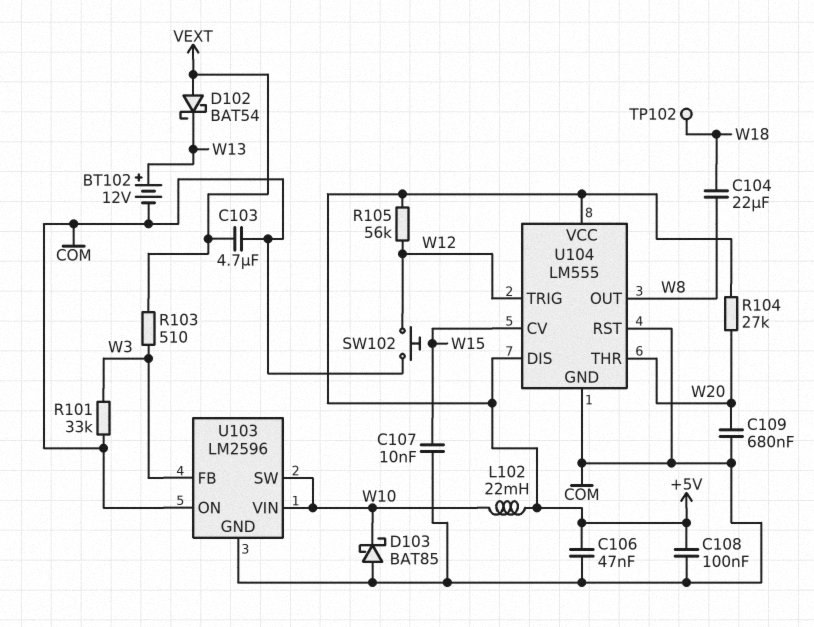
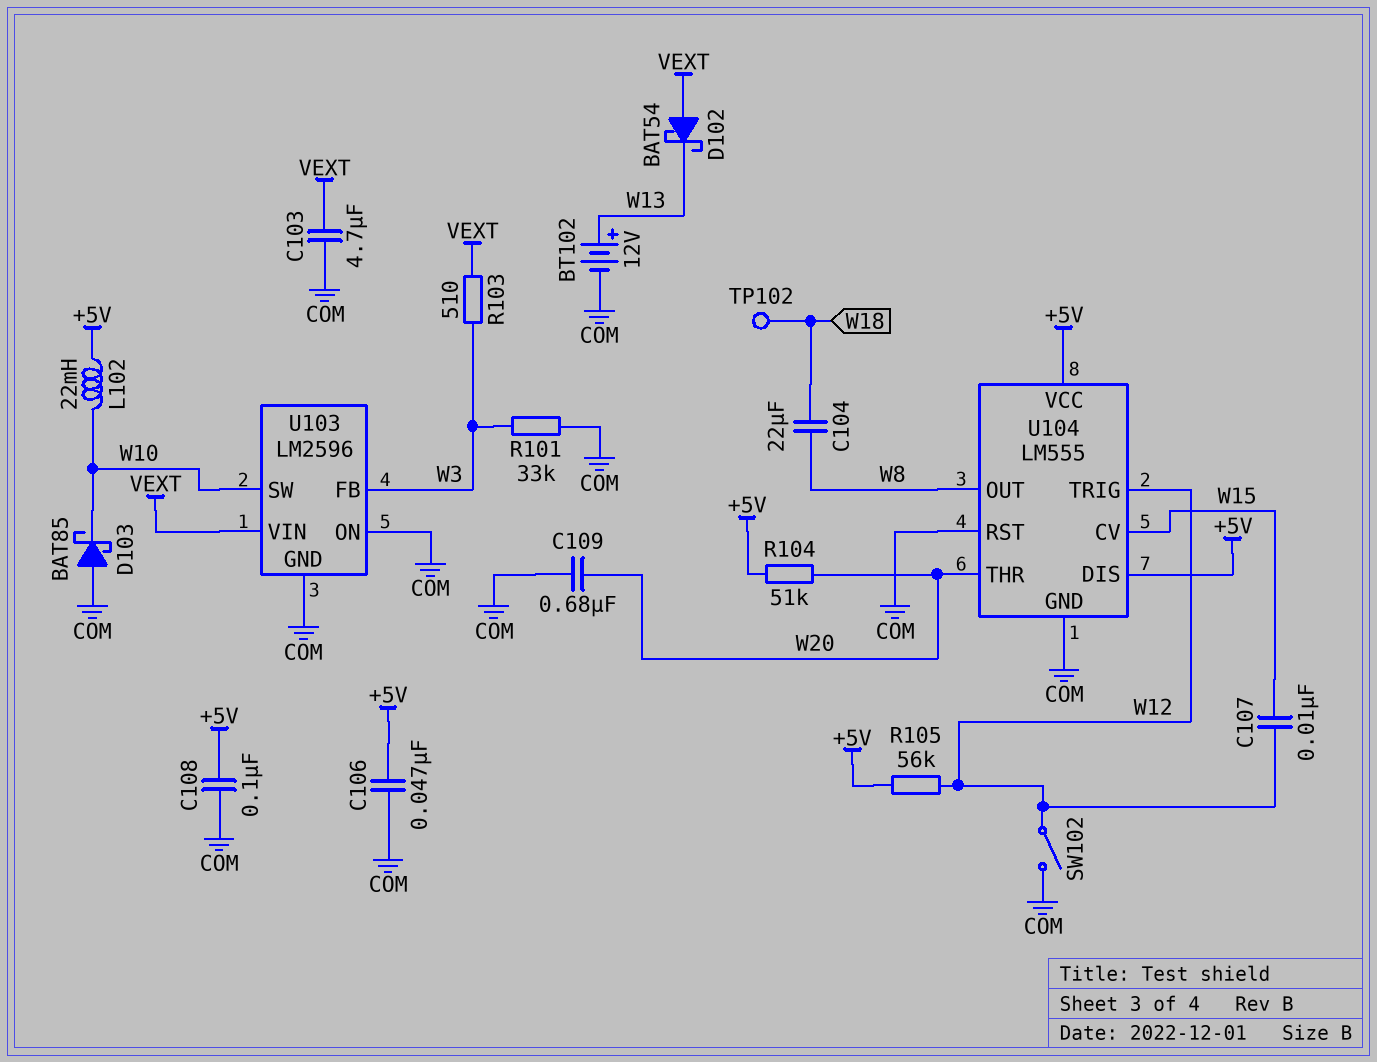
C107: 10nF (COM, W15) -> 10nF (W12, W15)
R104: 27k (+5V, W20) -> 51k (+5V, W20)
SW102: button (COM, W12) -> switch (COM, W12)
U103 pin VIN: W10 -> VEXT

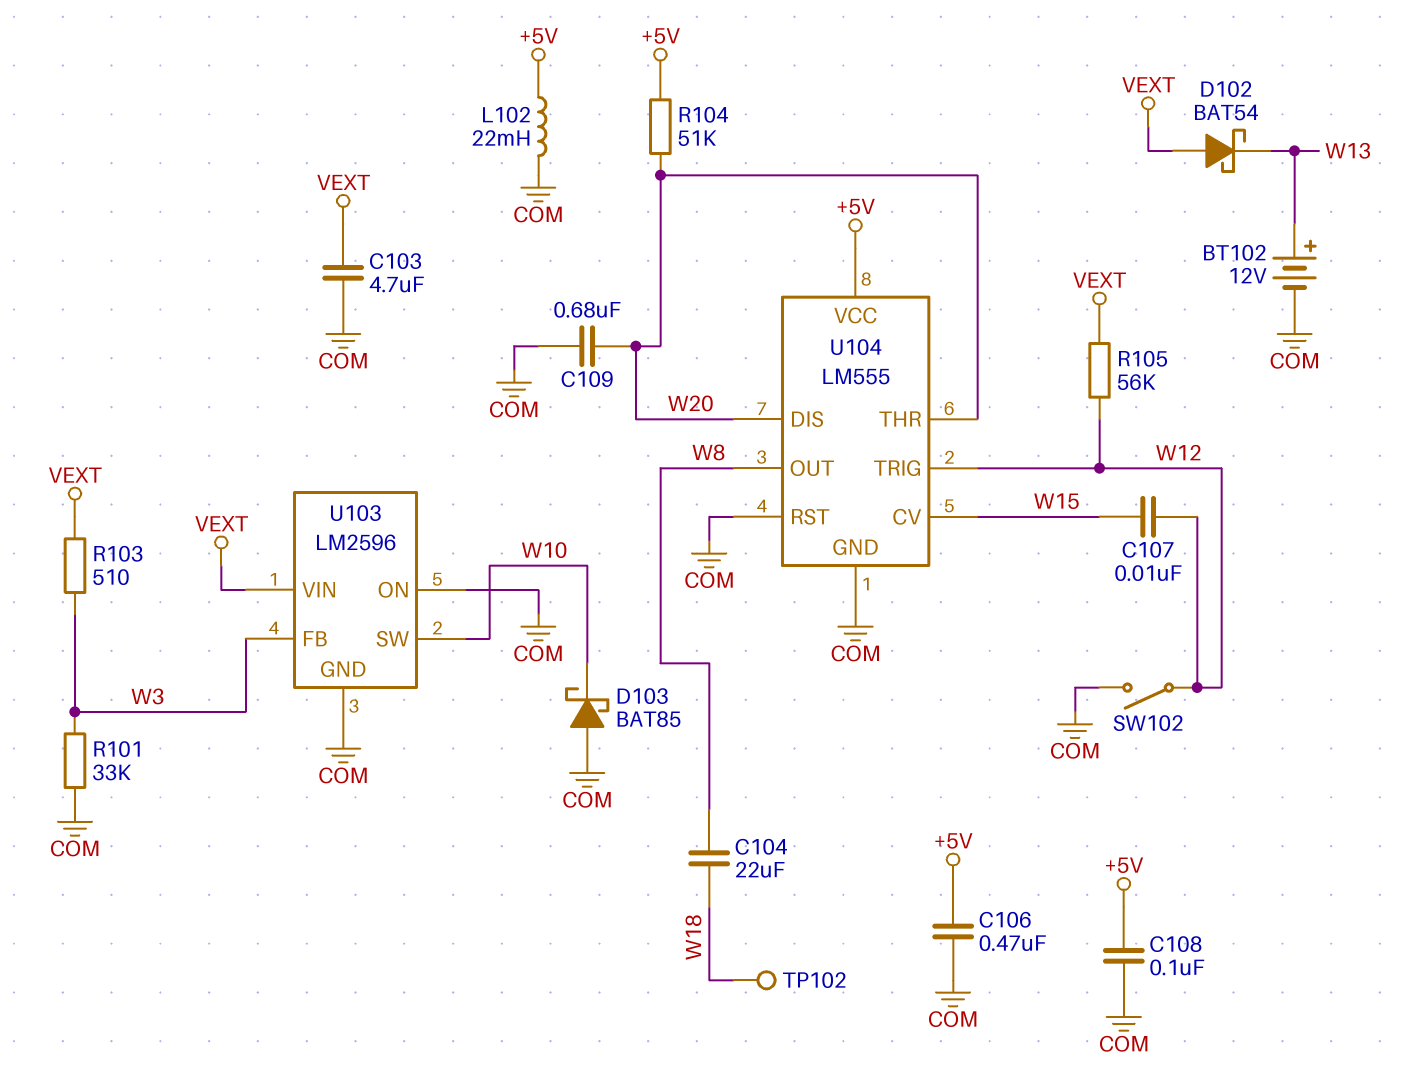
C106: 47nF (+5V, COM) -> 470nF (+5V, COM)
L102: 22mH (+5V, W10) -> 22mH (+5V, COM)
R105: 56k (+5V, W12) -> 56k (VEXT, W12)
U104 pin DIS: +5V -> W20

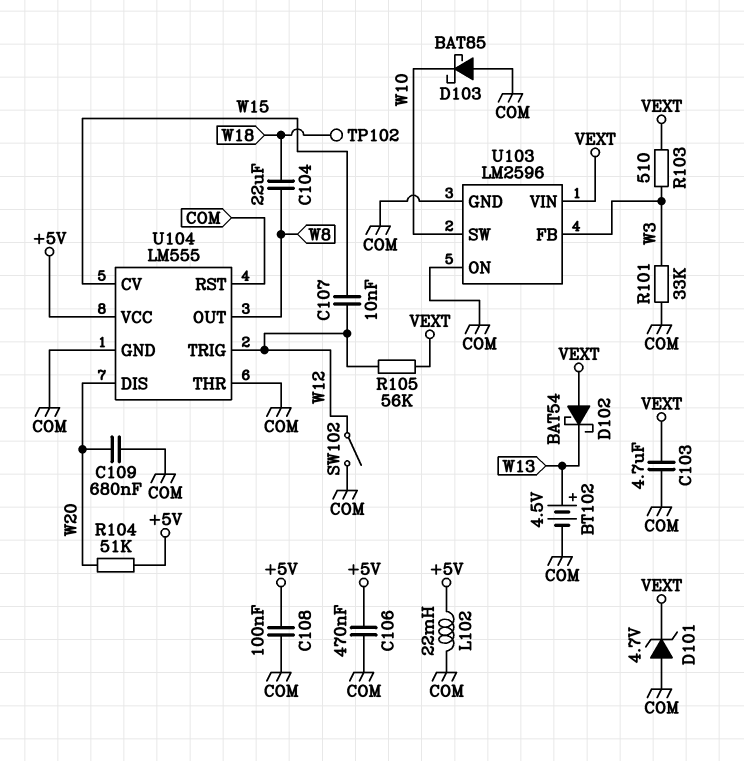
BT102: 12V (plus W13, minus COM) -> 4.5V (plus W13, minus COM)
D101: none -> zener 4.7V (A COM, K VEXT)
U104 pin THR: W20 -> COM

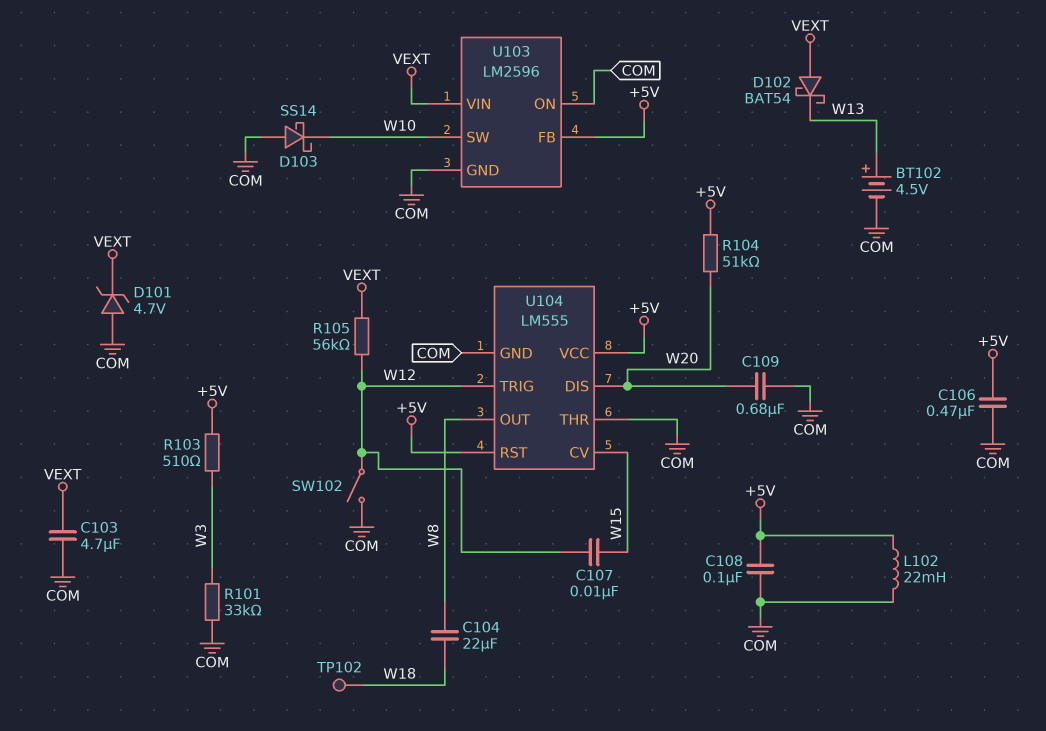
D103: schottky BAT85 (A COM, K W10) -> schottky SS14 (A COM, K W10)
R103: 510 (VEXT, W3) -> 510 (+5V, W3)
U103 pin FB: W3 -> +5V
U104 pin RST: COM -> +5V

